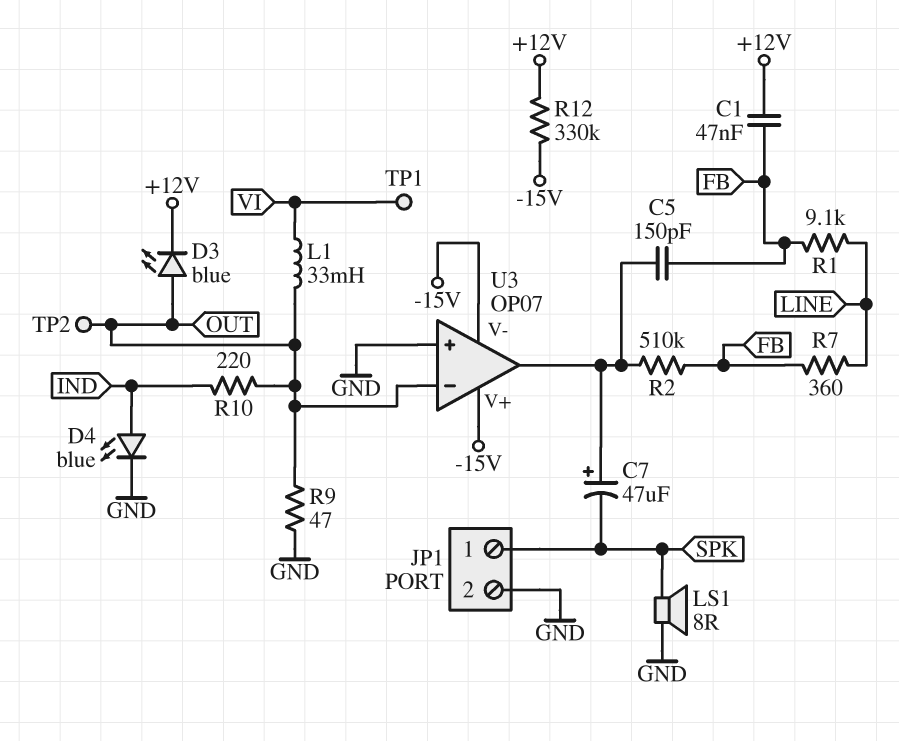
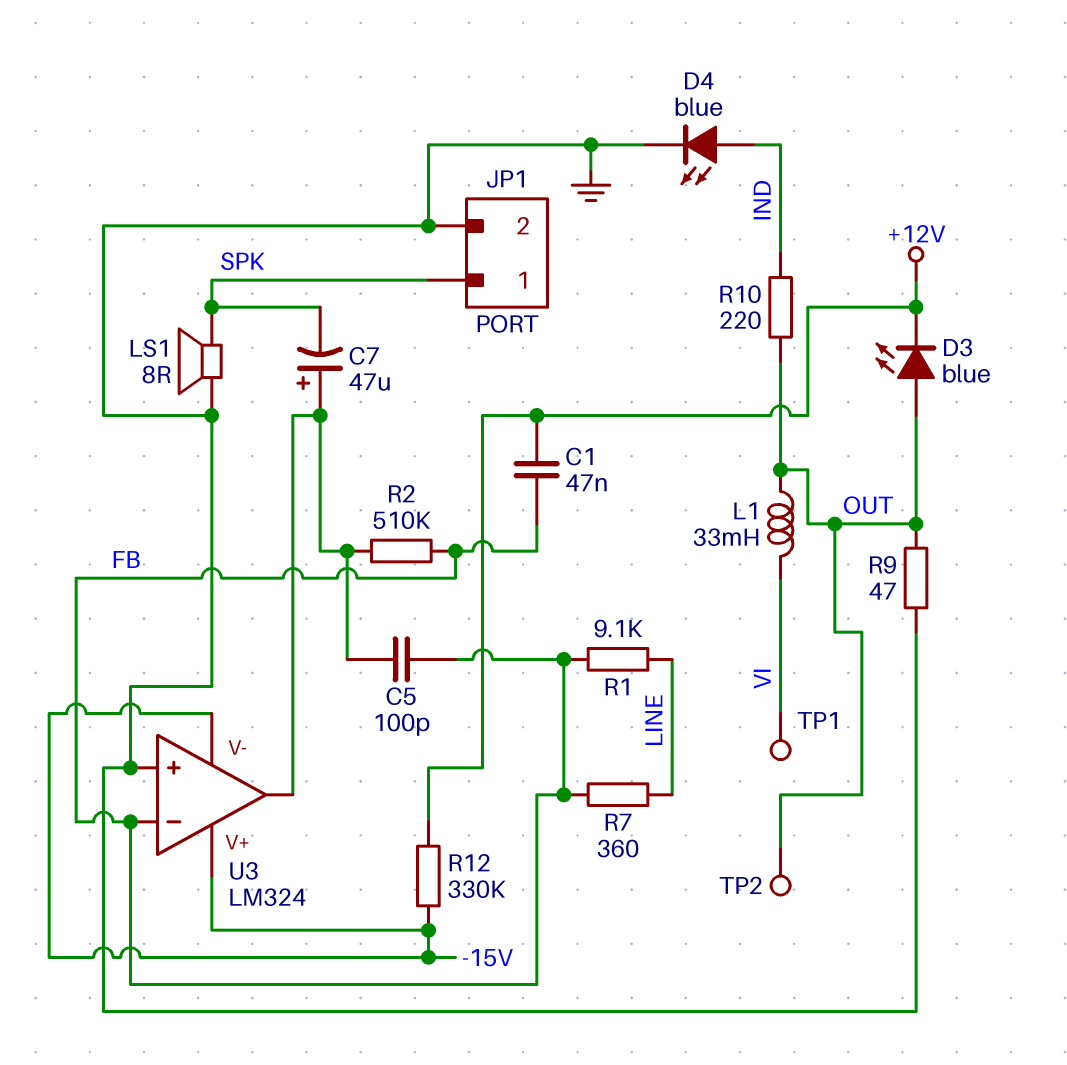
C5: 150pF (FB, U3/out) -> 100pF (FB, U3/out)
U3: OP07 -> LM324
U3 pin in-: OUT -> FB

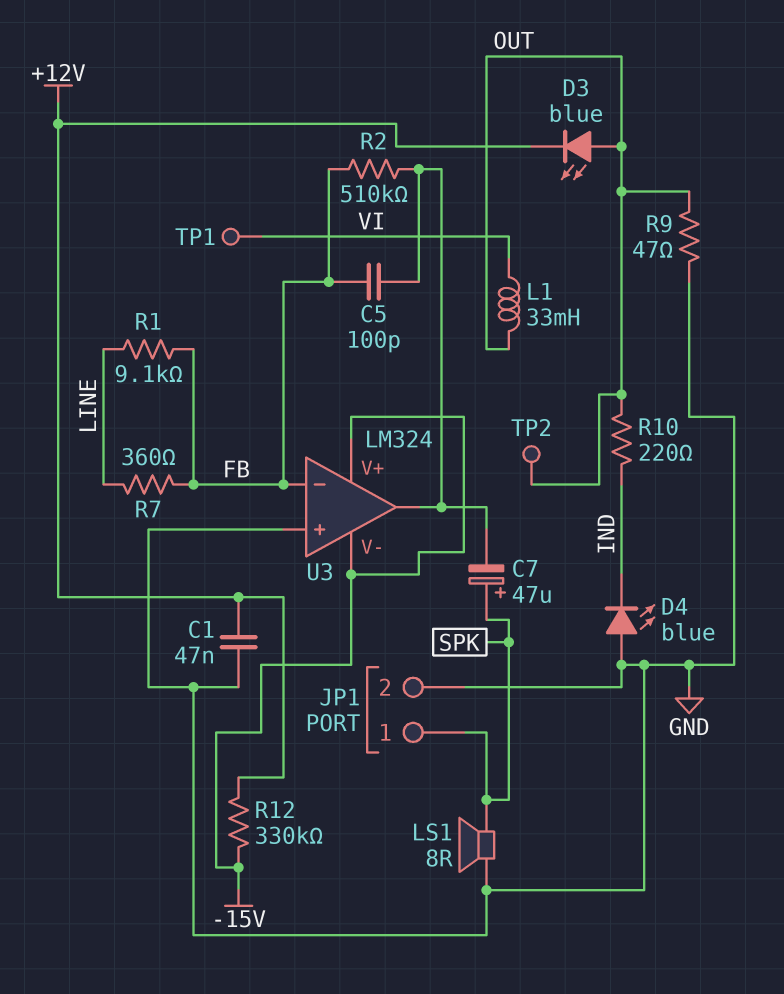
C1: 47nF (+12V, FB) -> 47nF (+12V, GND)
C7: 47uF (plus U3/out, minus SPK) -> 47uF (plus SPK, minus U3/out)
D4: LED blue (A IND, K GND) -> LED blue (A GND, K IND)

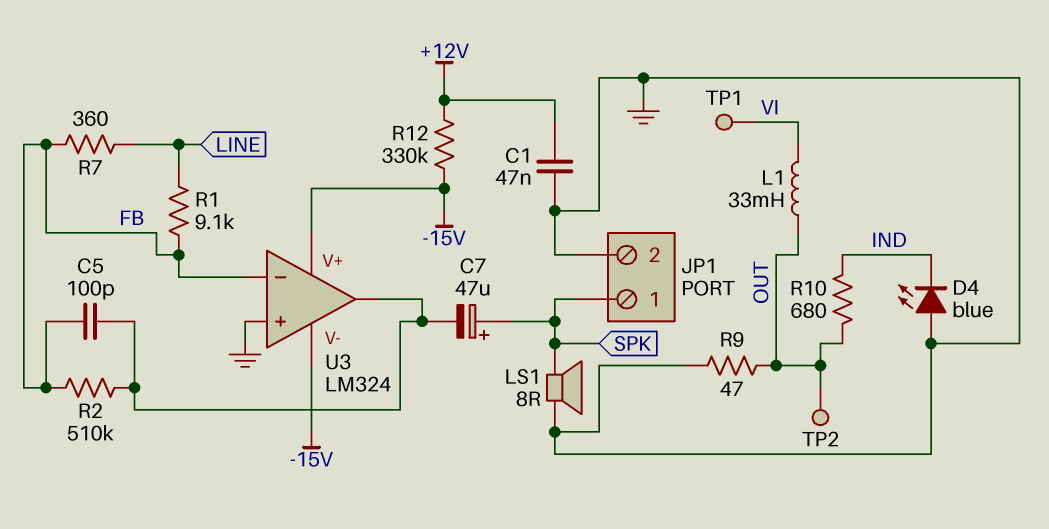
D3: LED blue (A OUT, K +12V) -> none
R10: 220 (IND, OUT) -> 680 (IND, OUT)

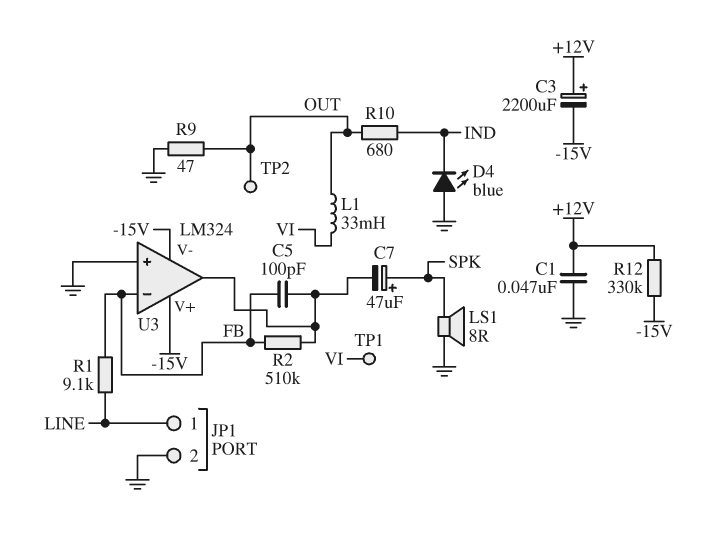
C3: none -> 2200uF (plus +12V, minus -15V)
JP1 pin 1: SPK -> LINE
R7: 360 (FB, LINE) -> none

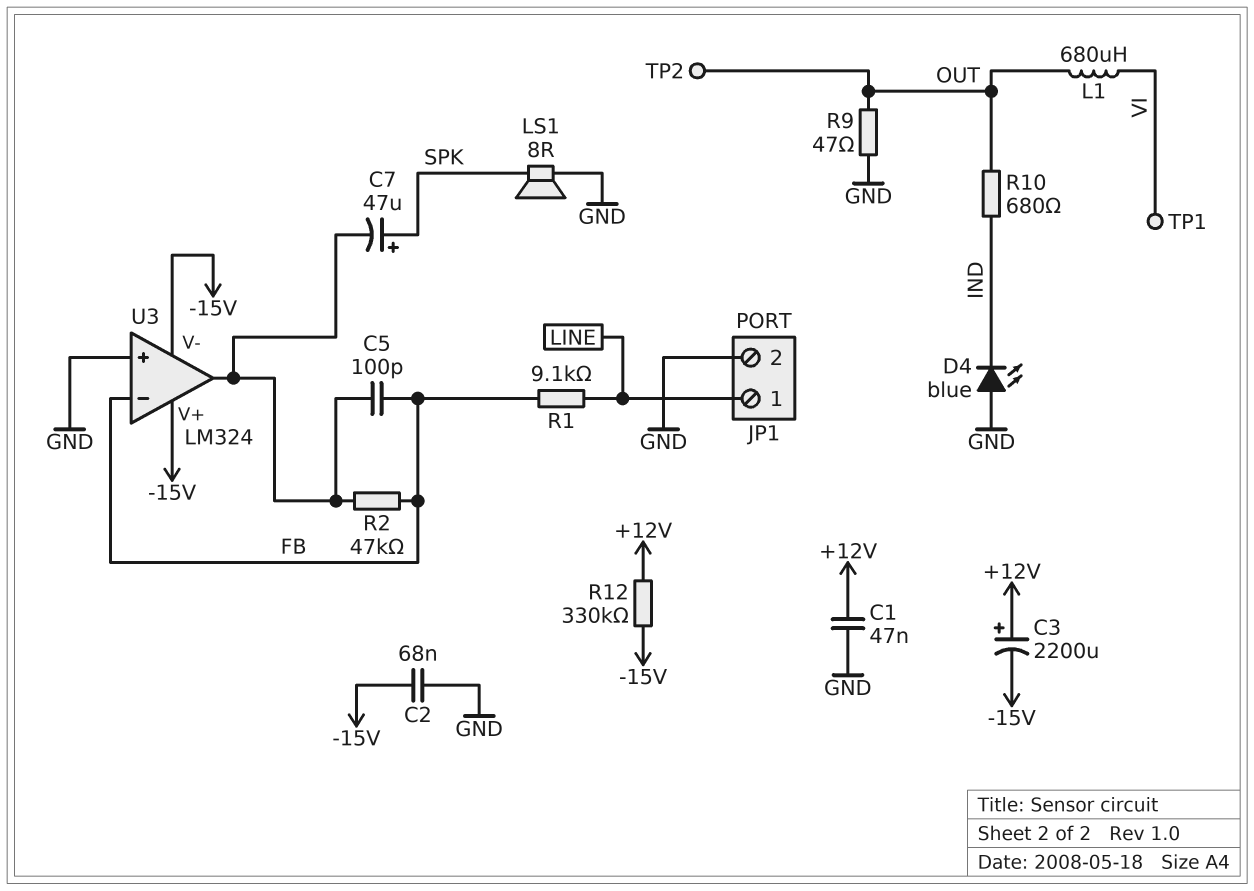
C2: none -> 68nF (-15V, GND)
L1: 33mH (OUT, VI) -> 680uH (OUT, VI)
R2: 510k (FB, U3/out) -> 47k (FB, U3/out)

